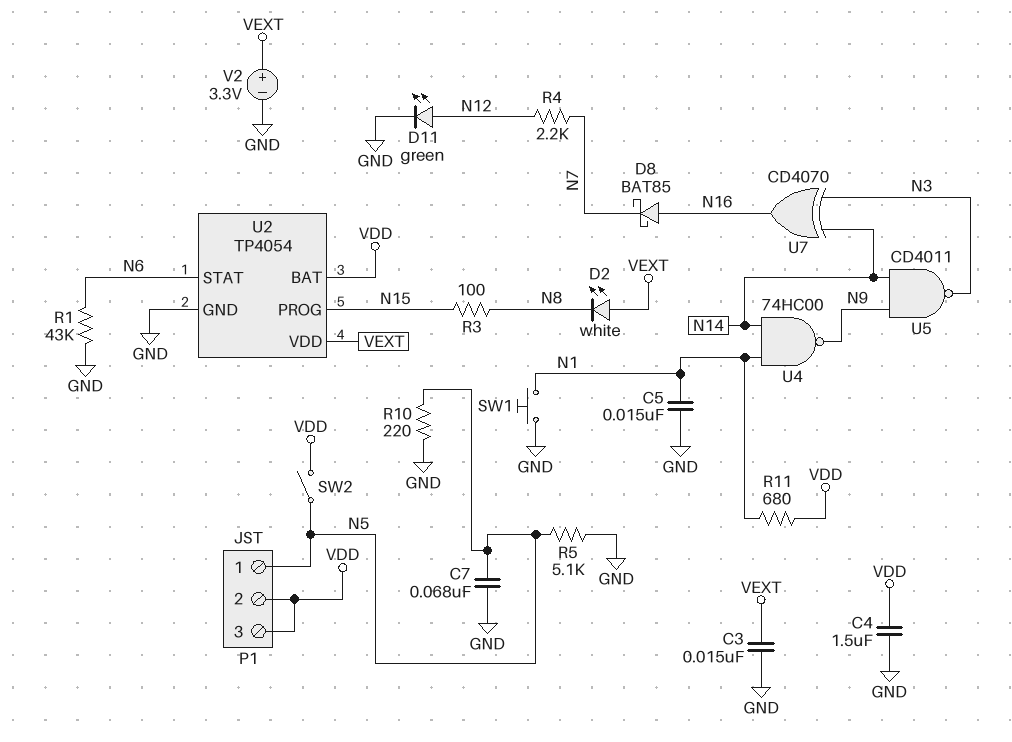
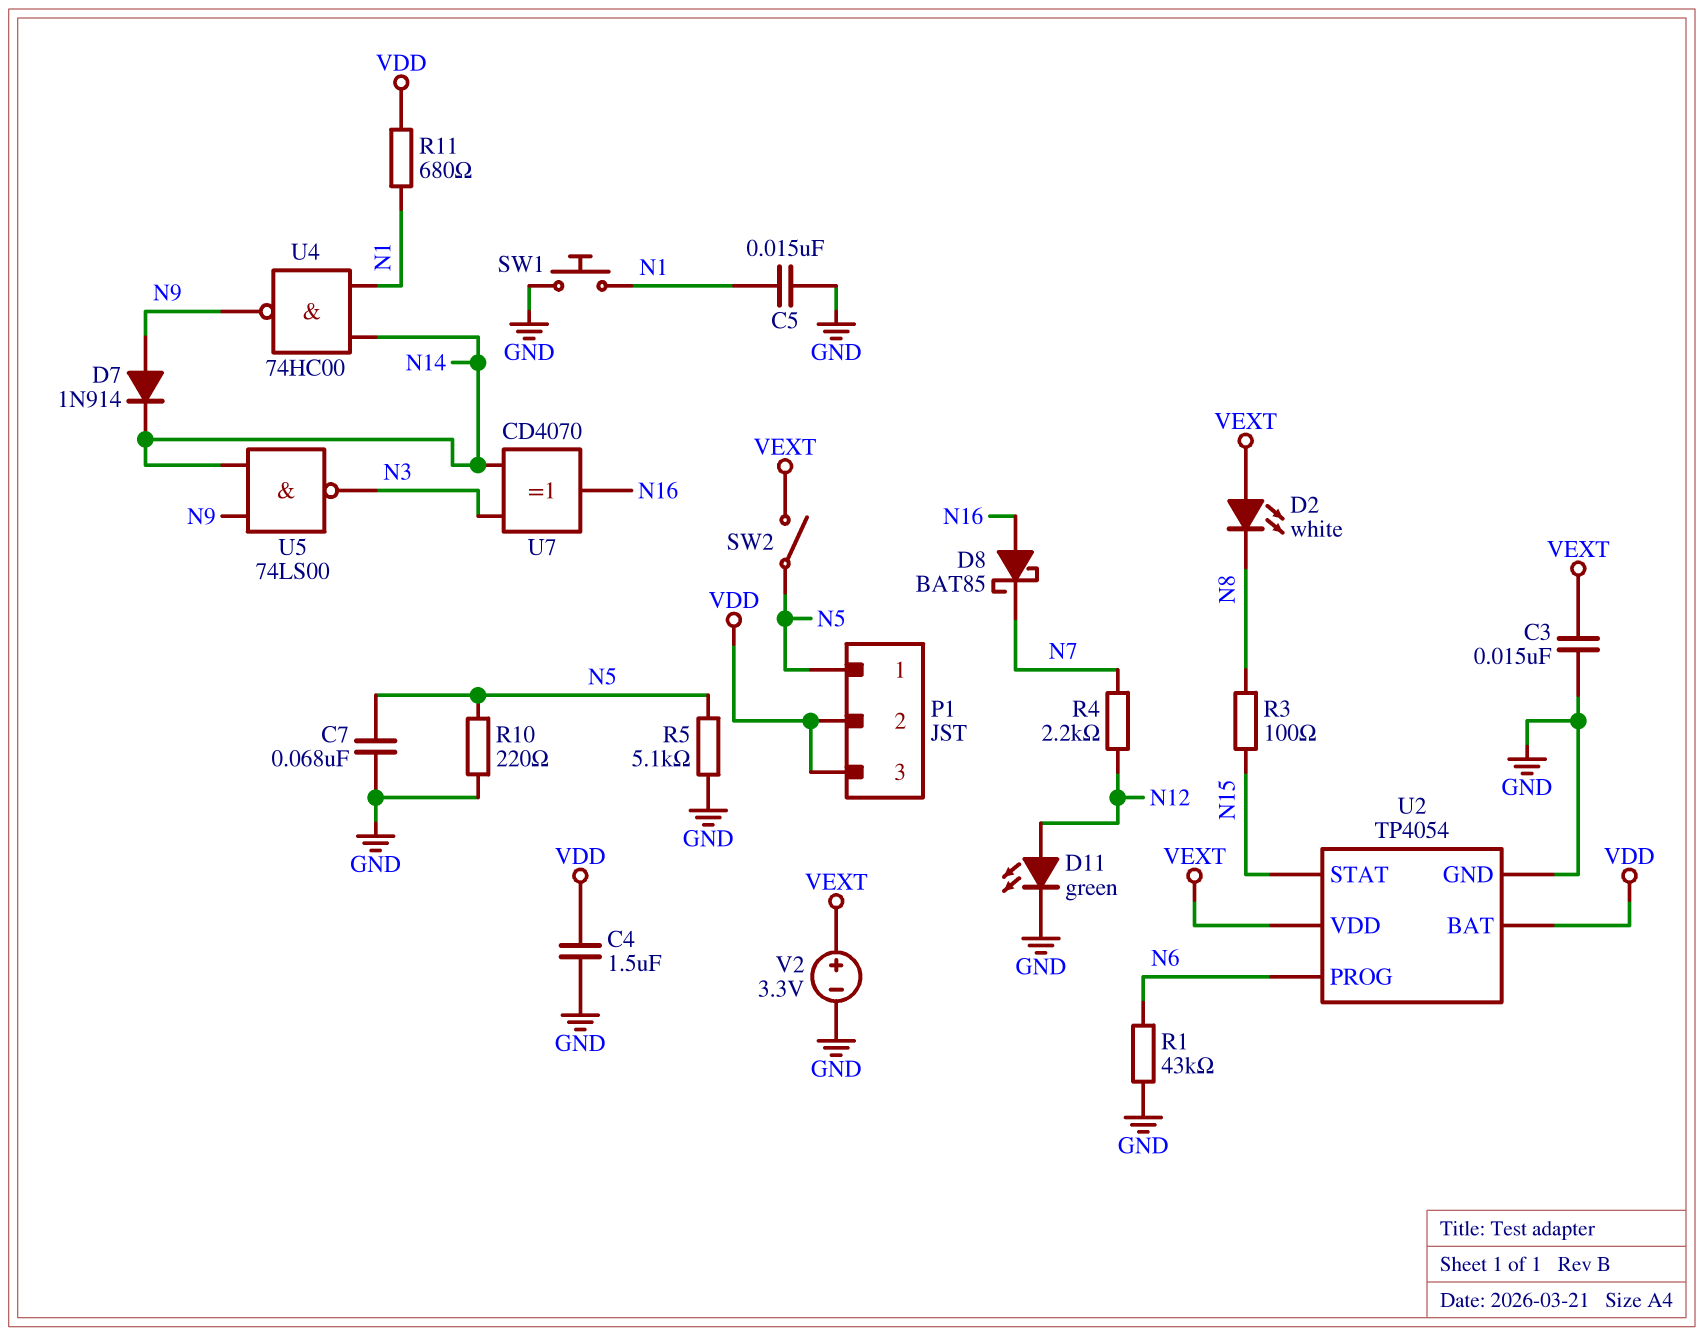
D7: none -> diode 1N914 (A N9, K N14)
SW2: switch (N5, VDD) -> switch (N5, VEXT)
U2 pin PROG: N15 -> N6
U2 pin STAT: N6 -> N15
U5: NAND CD4011 (in N9, in N14, out N3) -> NAND 74LS00 (in N9, in N14, out N3)

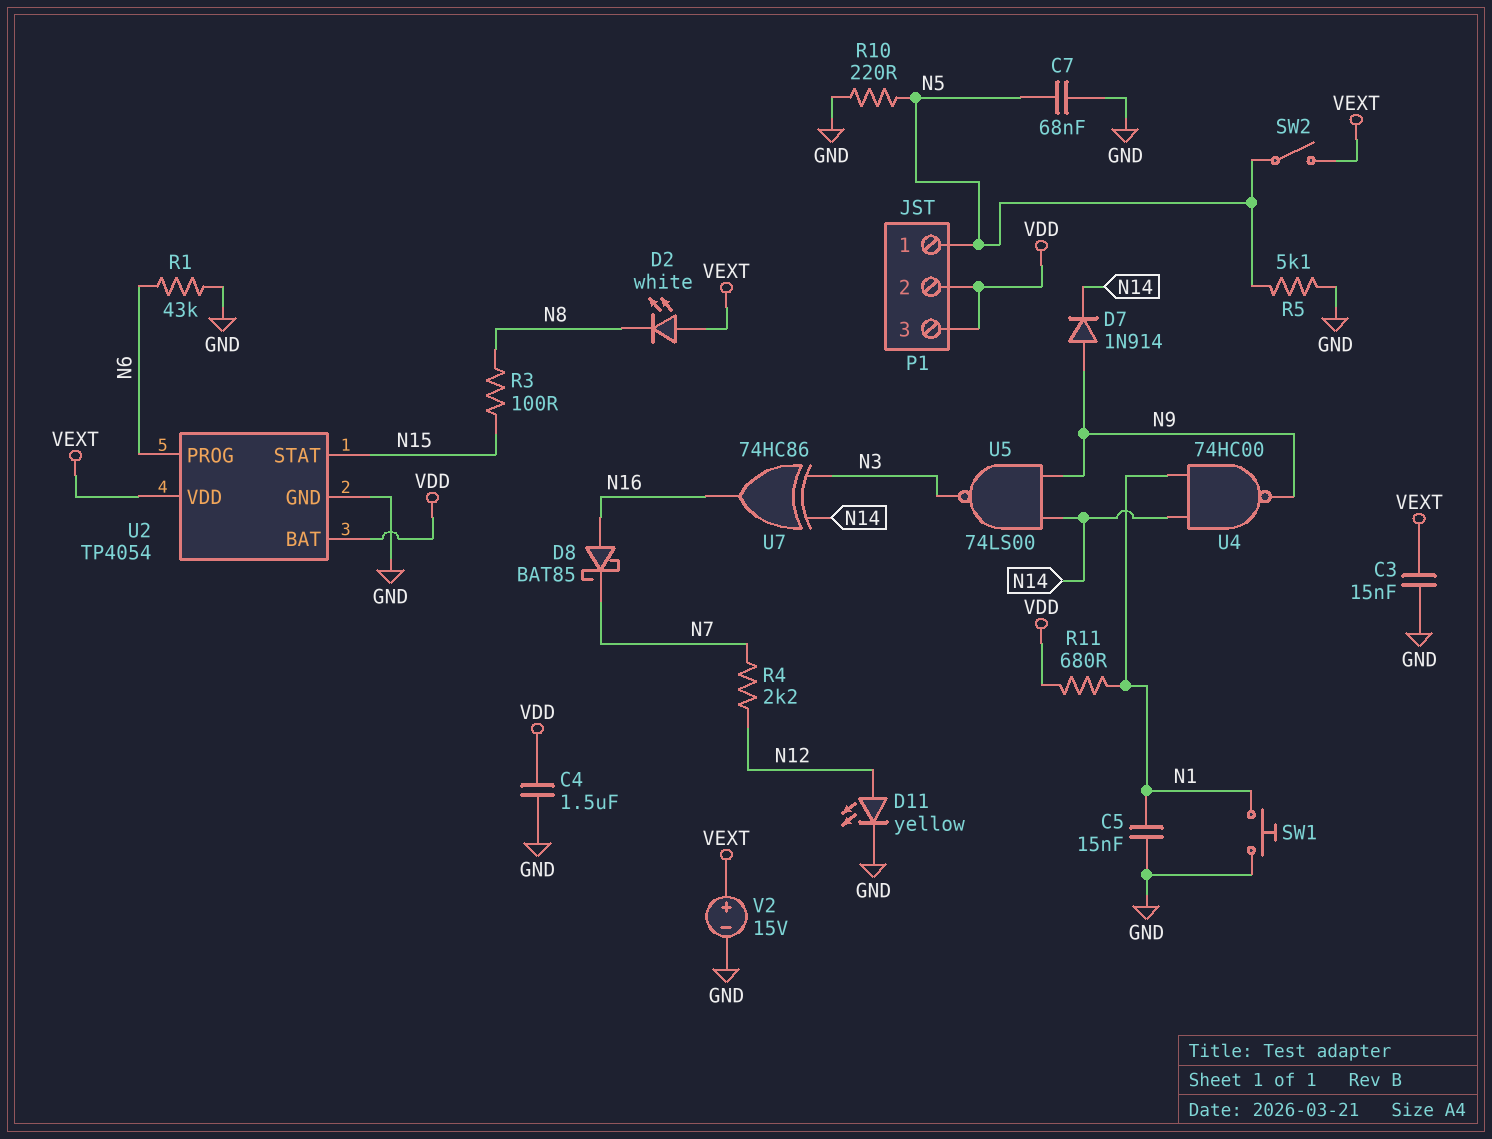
D11: LED green (A N12, K GND) -> LED yellow (A N12, K GND)
U7: XOR CD4070 (in N3, in N14, out N16) -> XOR 74HC86 (in N3, in N14, out N16)
V2: 3.3V (plus VEXT, minus GND) -> 15V (plus VEXT, minus GND)

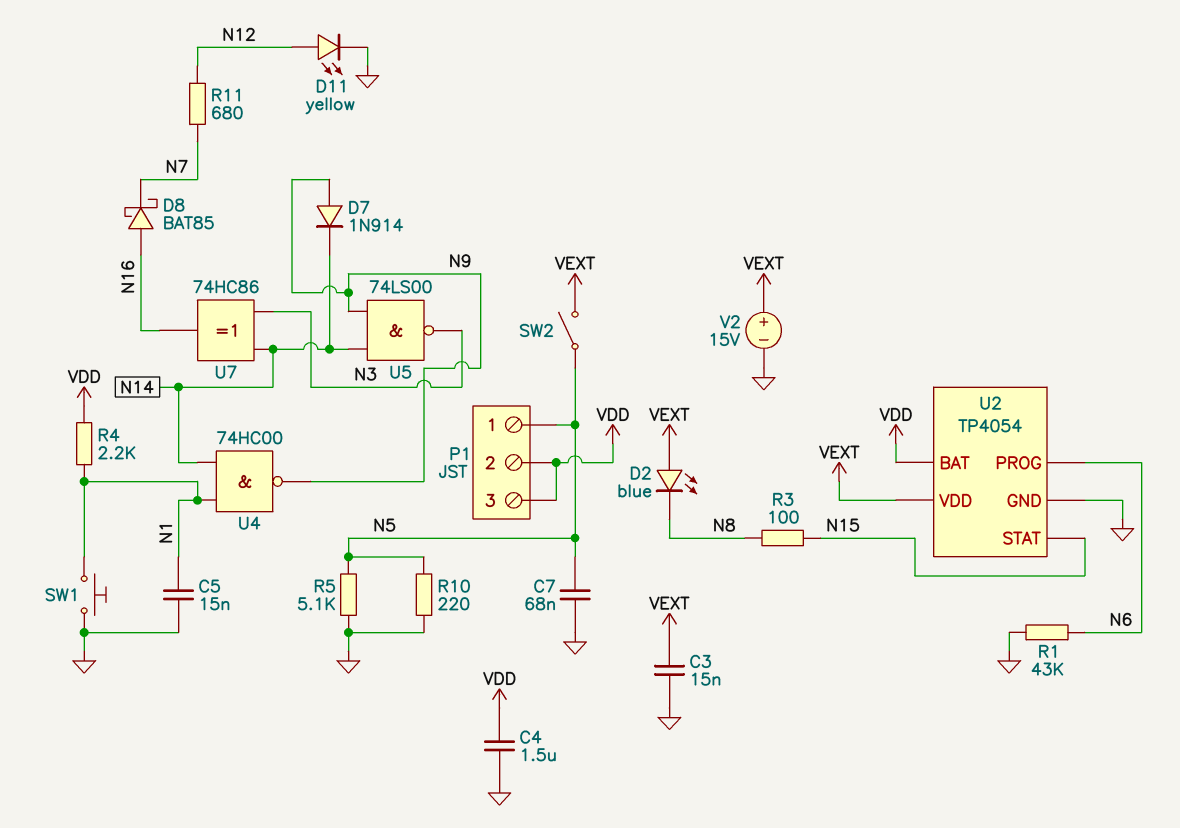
D2: LED white (A VEXT, K N8) -> LED blue (A VEXT, K N8)
R4: 2.2k (N7, N12) -> 2.2k (N1, VDD)
R11: 680 (N1, VDD) -> 680 (N7, N12)

